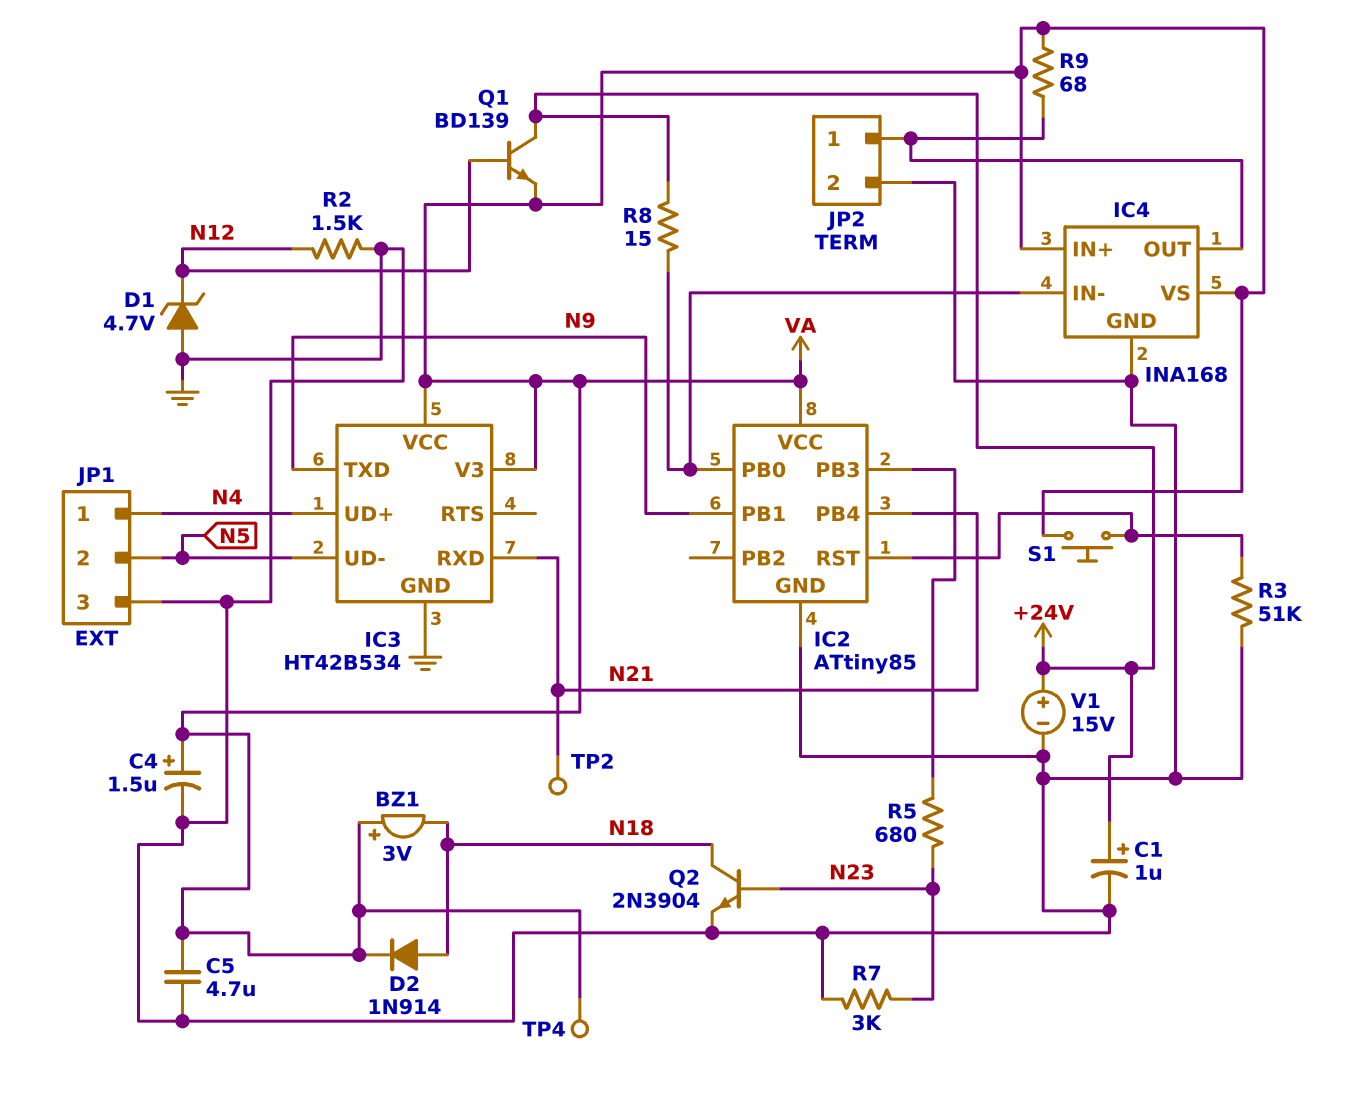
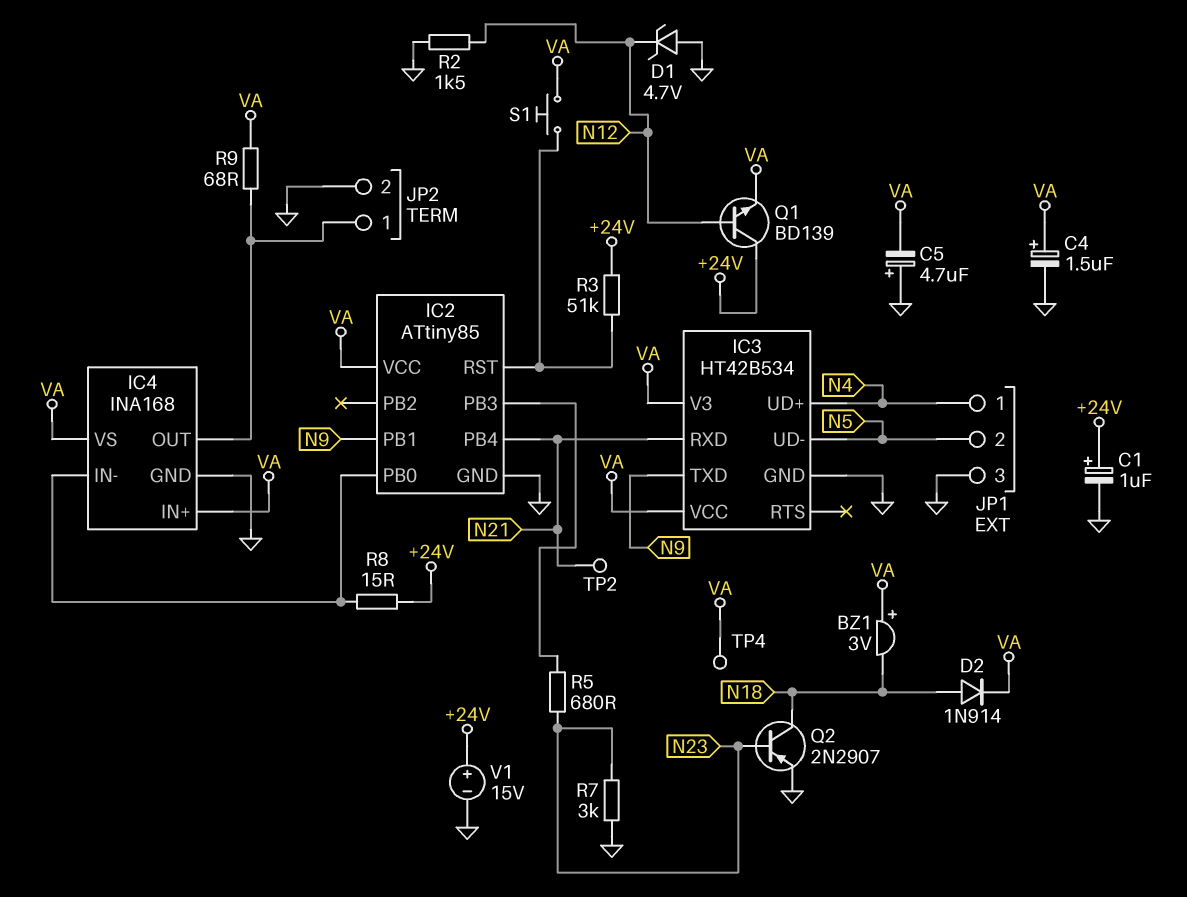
C5: 4.7uF (GND, VA) -> 4.7uF (plus GND, minus VA)
Q2: NPN 2N3904 (B N23, C N18, E GND) -> PNP 2N2907 (B N23, C N18, E GND)
R3: 51k (GND, IC2/RST) -> 51k (+24V, IC2/RST)

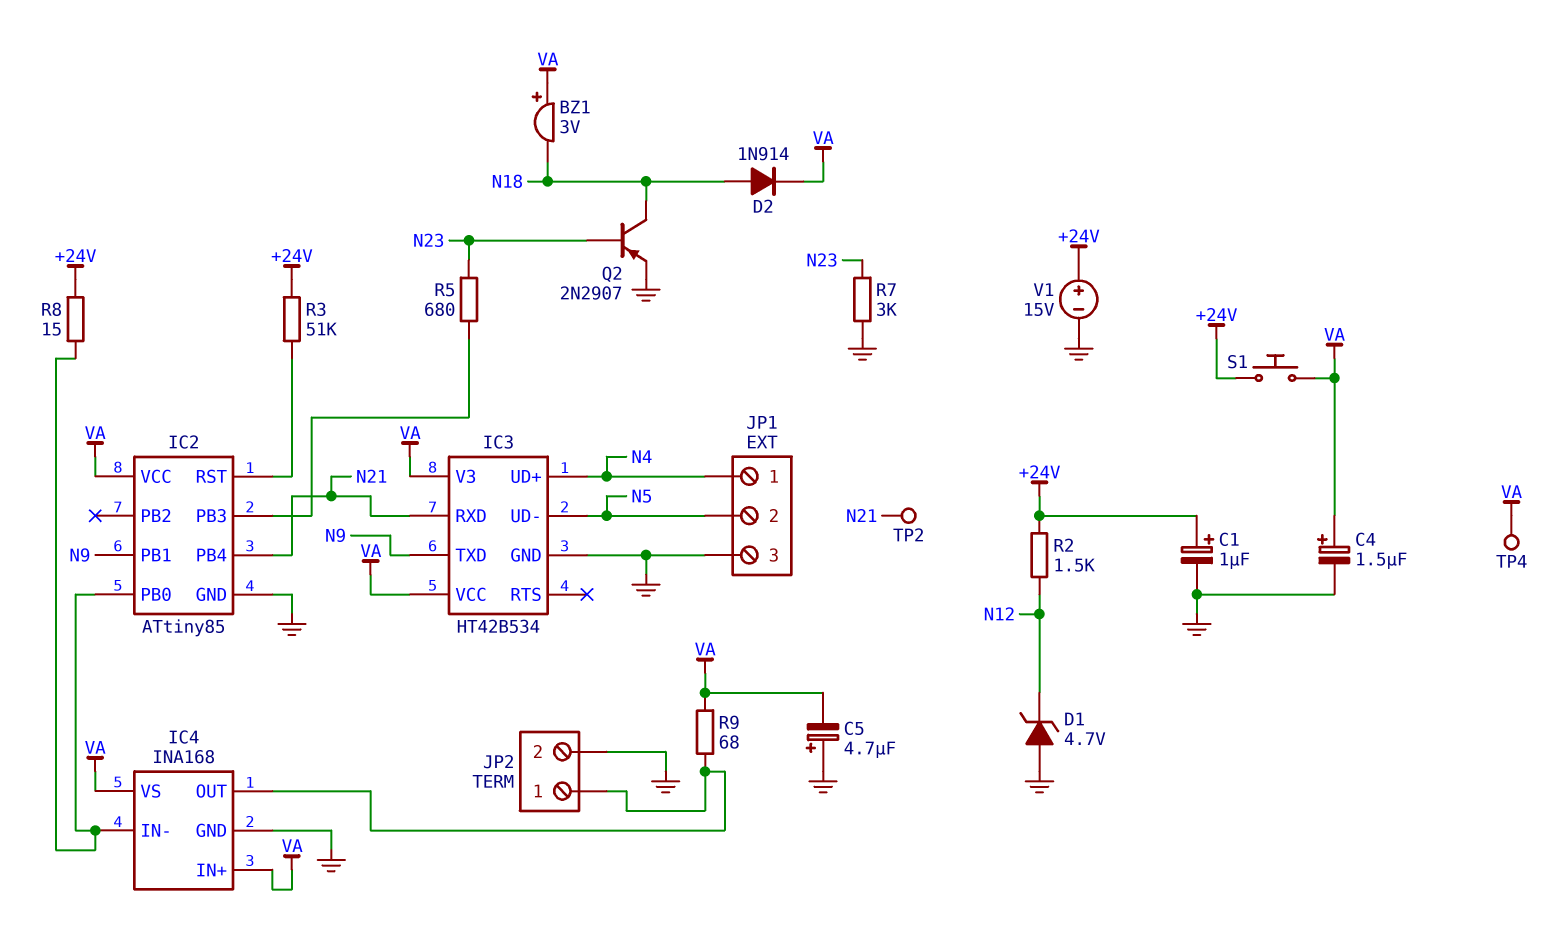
Q1: NPN BD139 (B N12, C +24V, E VA) -> none
R2: 1.5k (GND, N12) -> 1.5k (+24V, N12)
S1: button (IC2/RST, VA) -> button (+24V, VA)

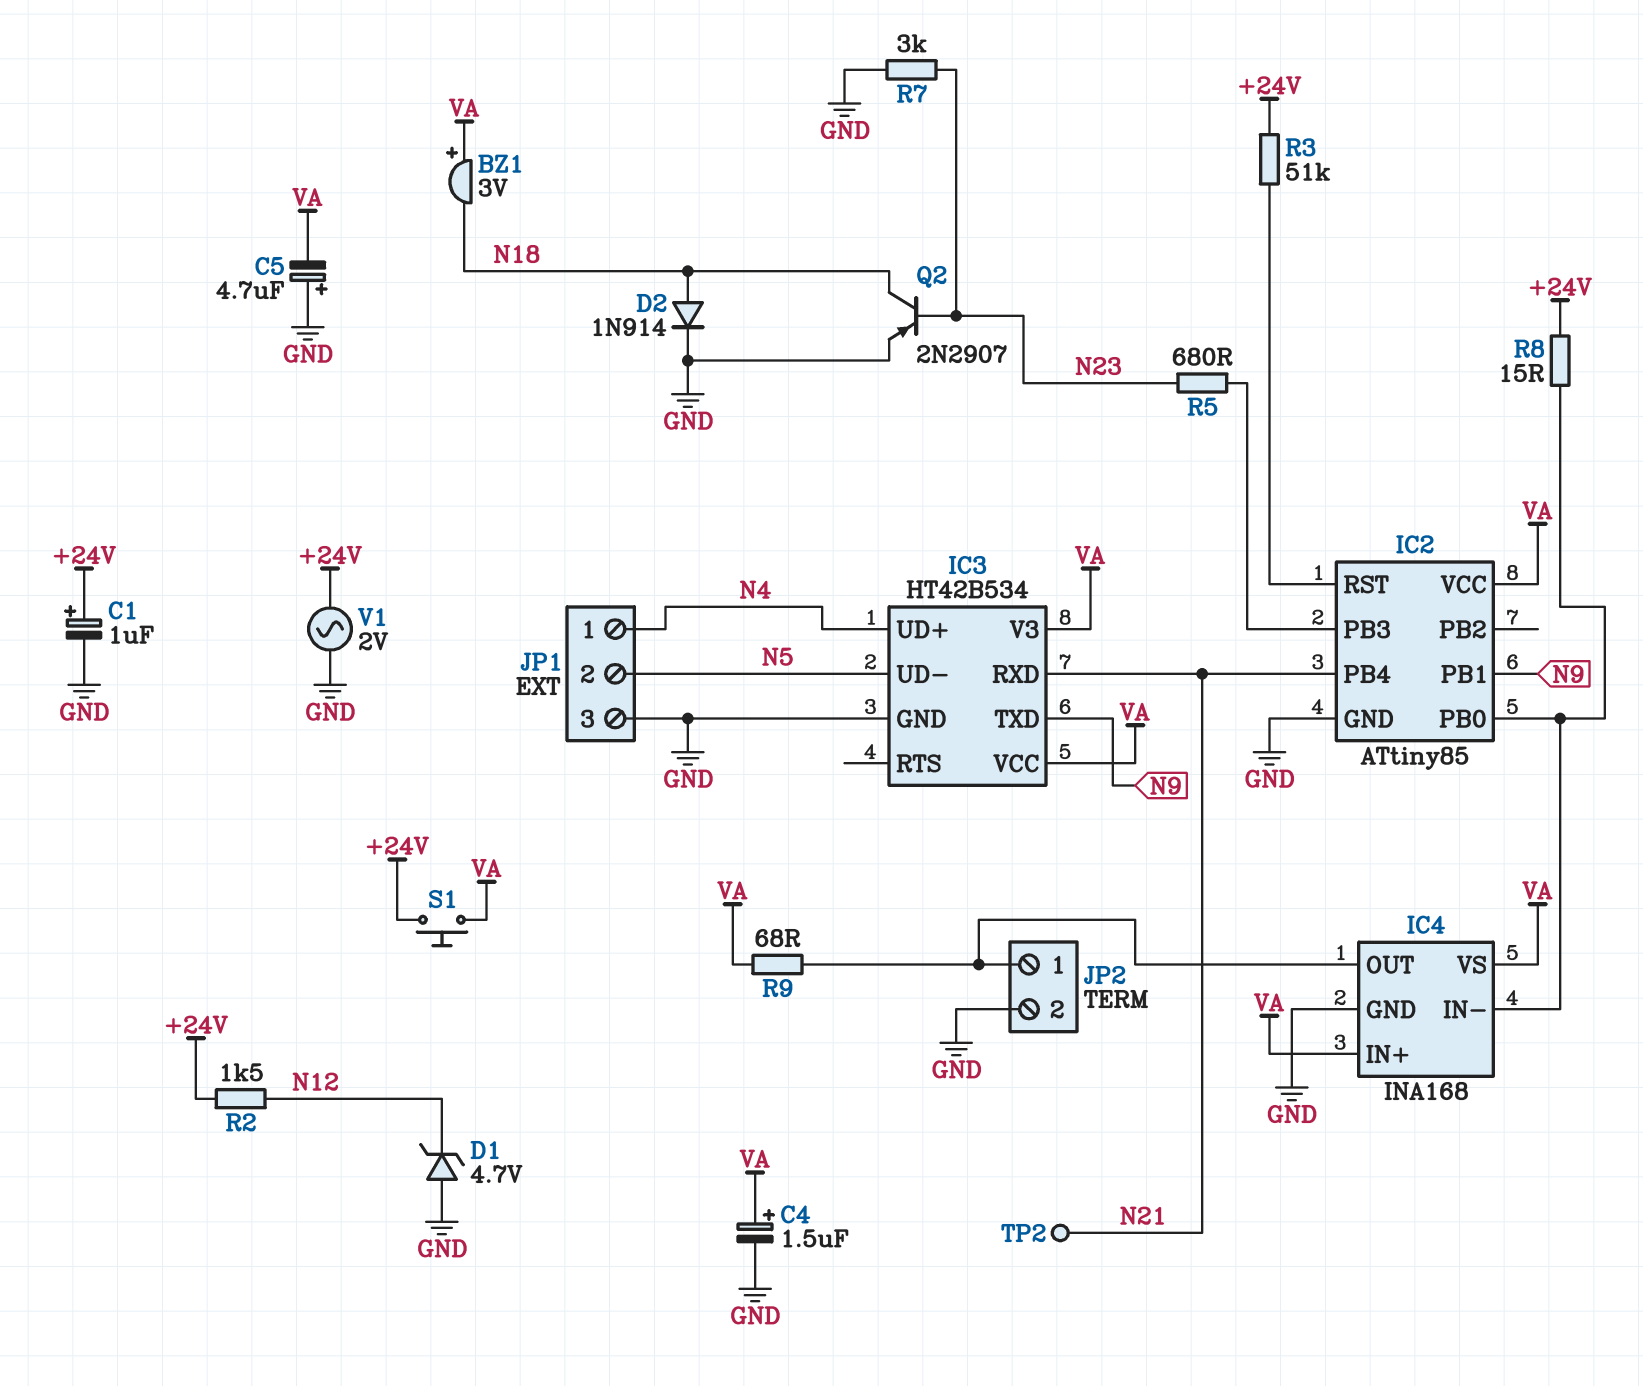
D2: diode 1N914 (A N18, K VA) -> diode 1N914 (A N18, K GND)
TP4: test point (VA) -> none
V1: 15V (plus +24V, minus GND) -> AC 2V (+24V, GND)

